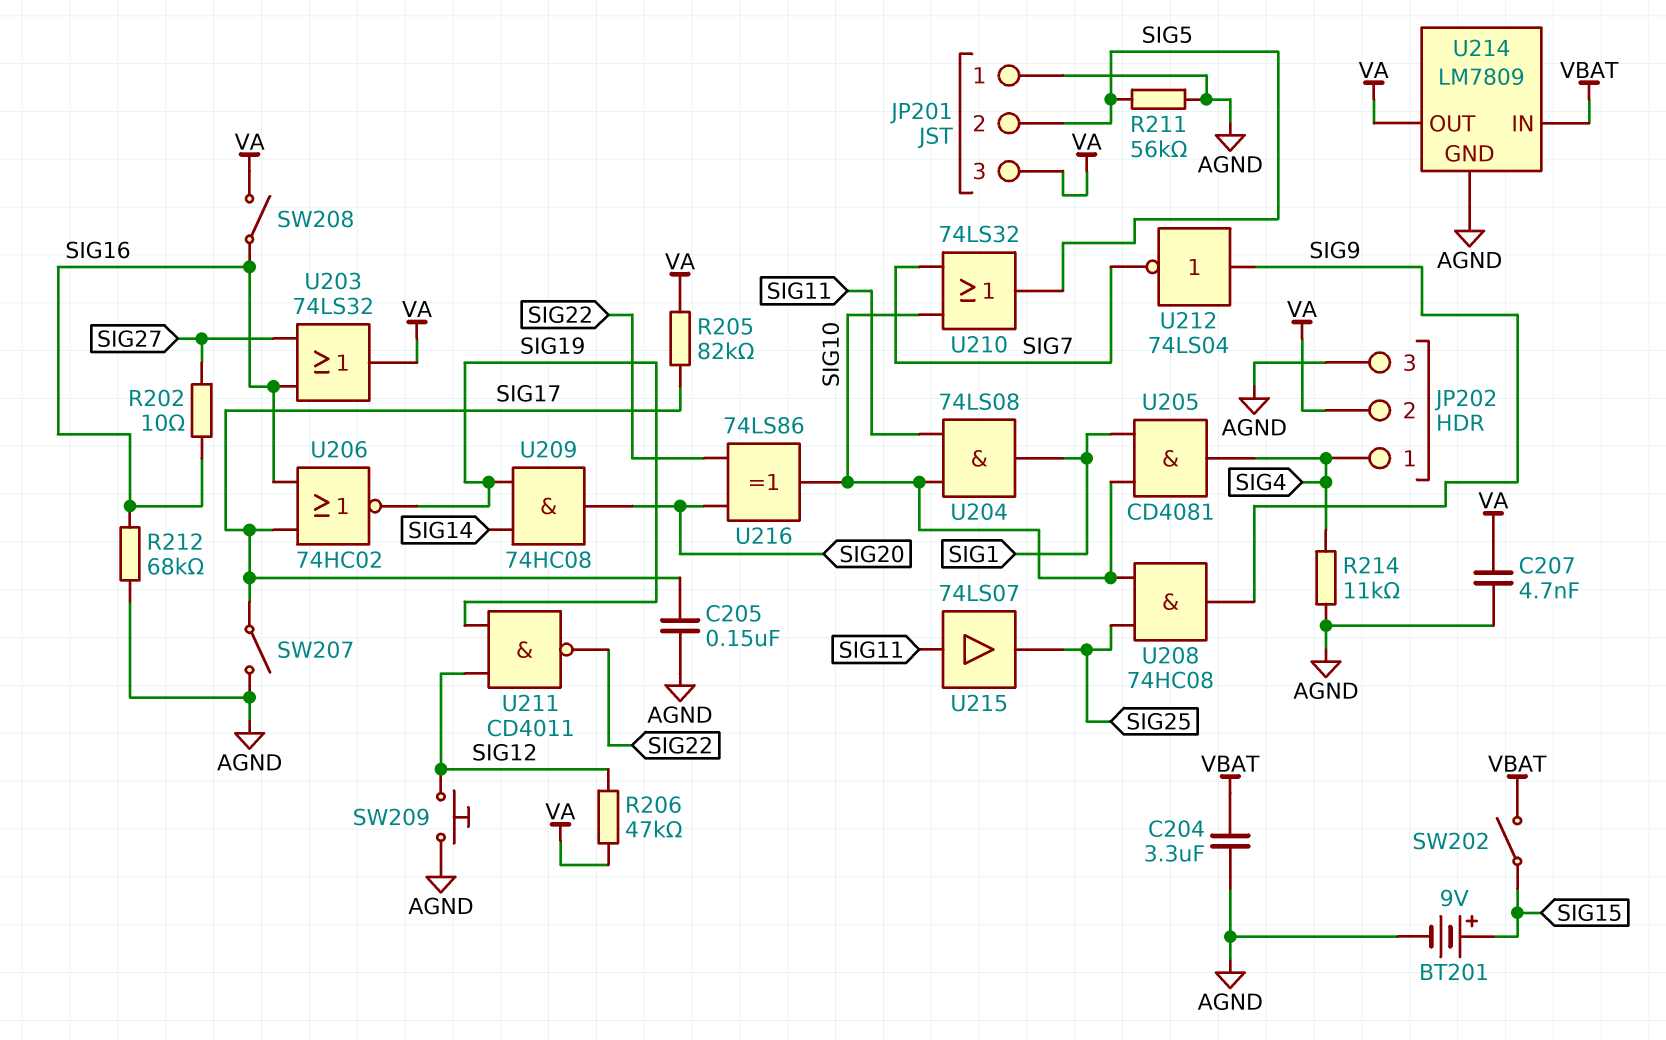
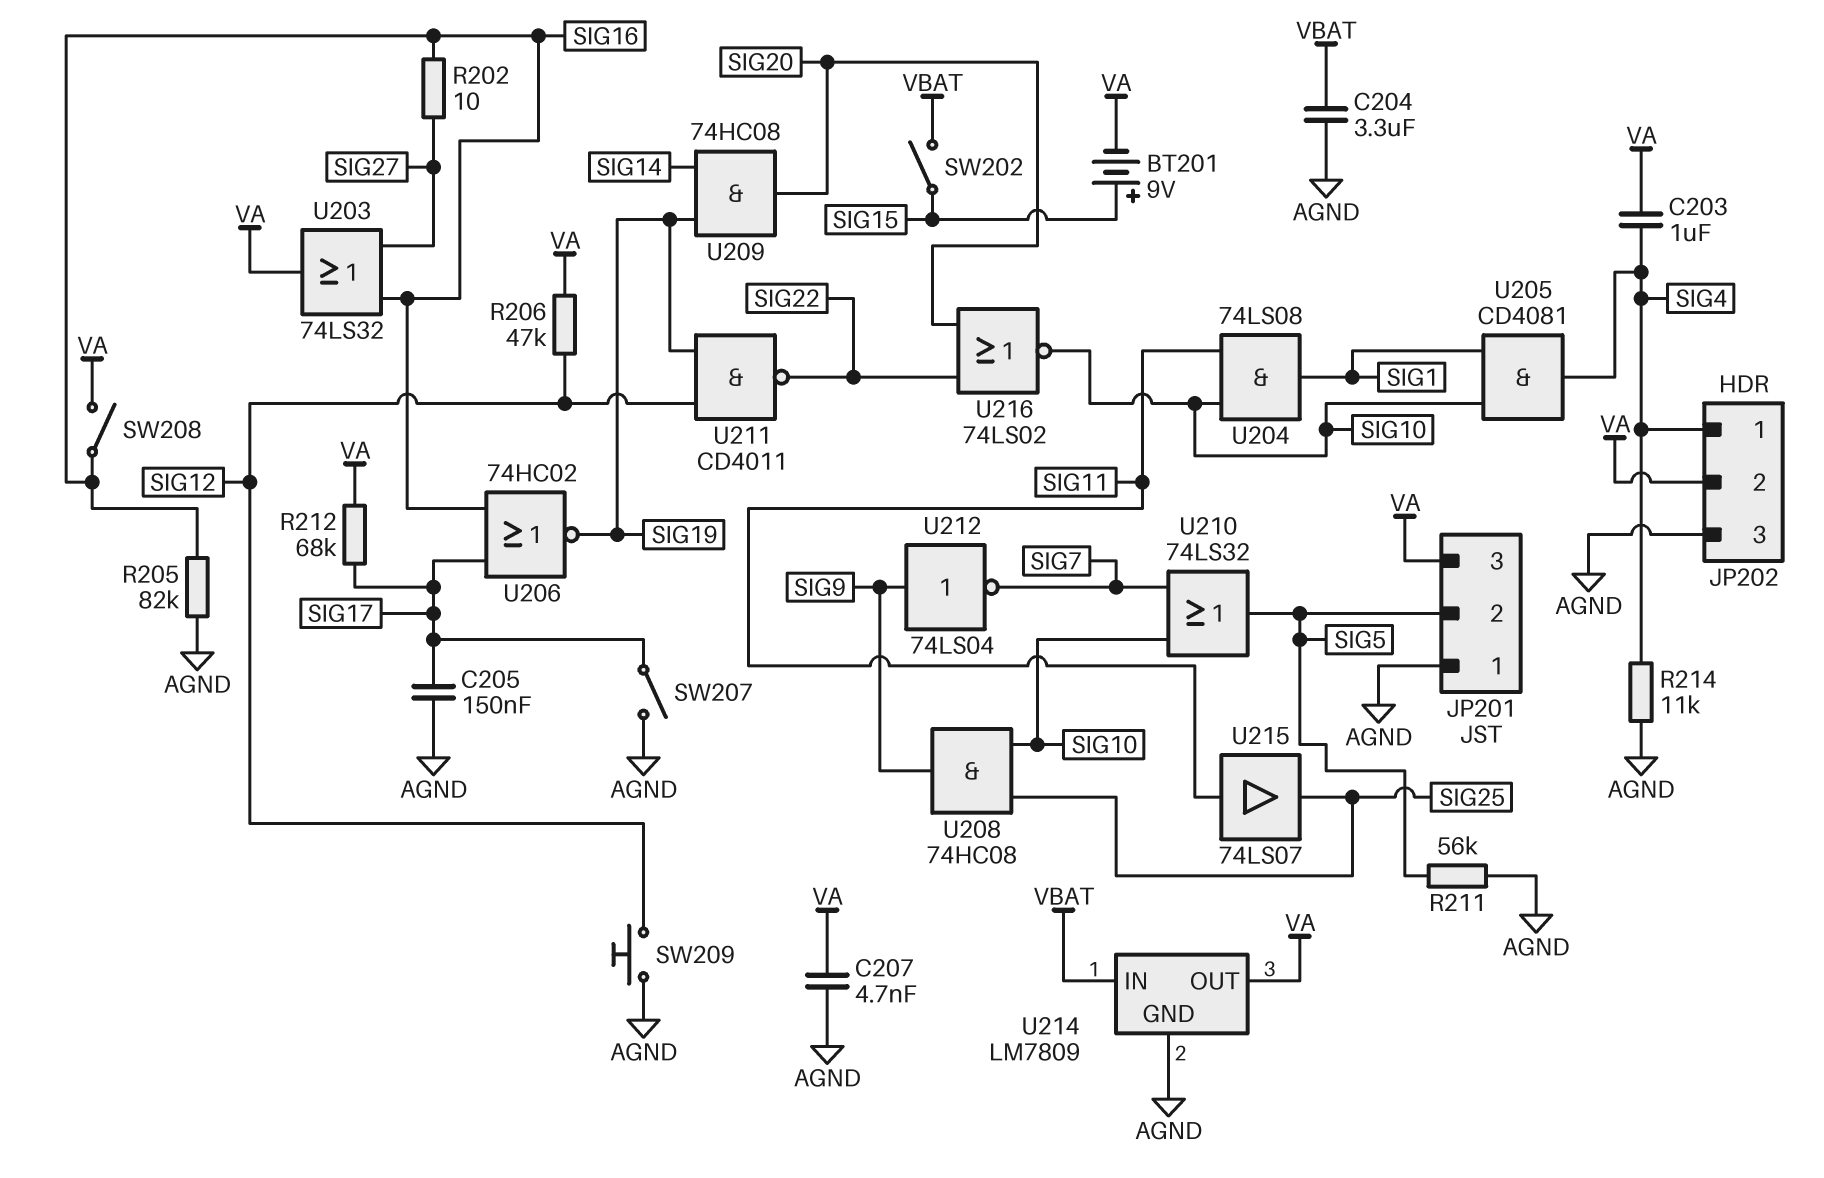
BT201: 9V (plus SIG15, minus AGND) -> 9V (plus SIG15, minus VA)
C203: none -> 1uF (SIG4, VA)
R205: 82k (SIG17, VA) -> 82k (AGND, SIG16)
R212: 68k (AGND, SIG16) -> 68k (SIG17, VA)
U216: XOR 74LS86 (in SIG20, in SIG22, out SIG10) -> NOR 74LS02 (in SIG20, in SIG22, out SIG10)

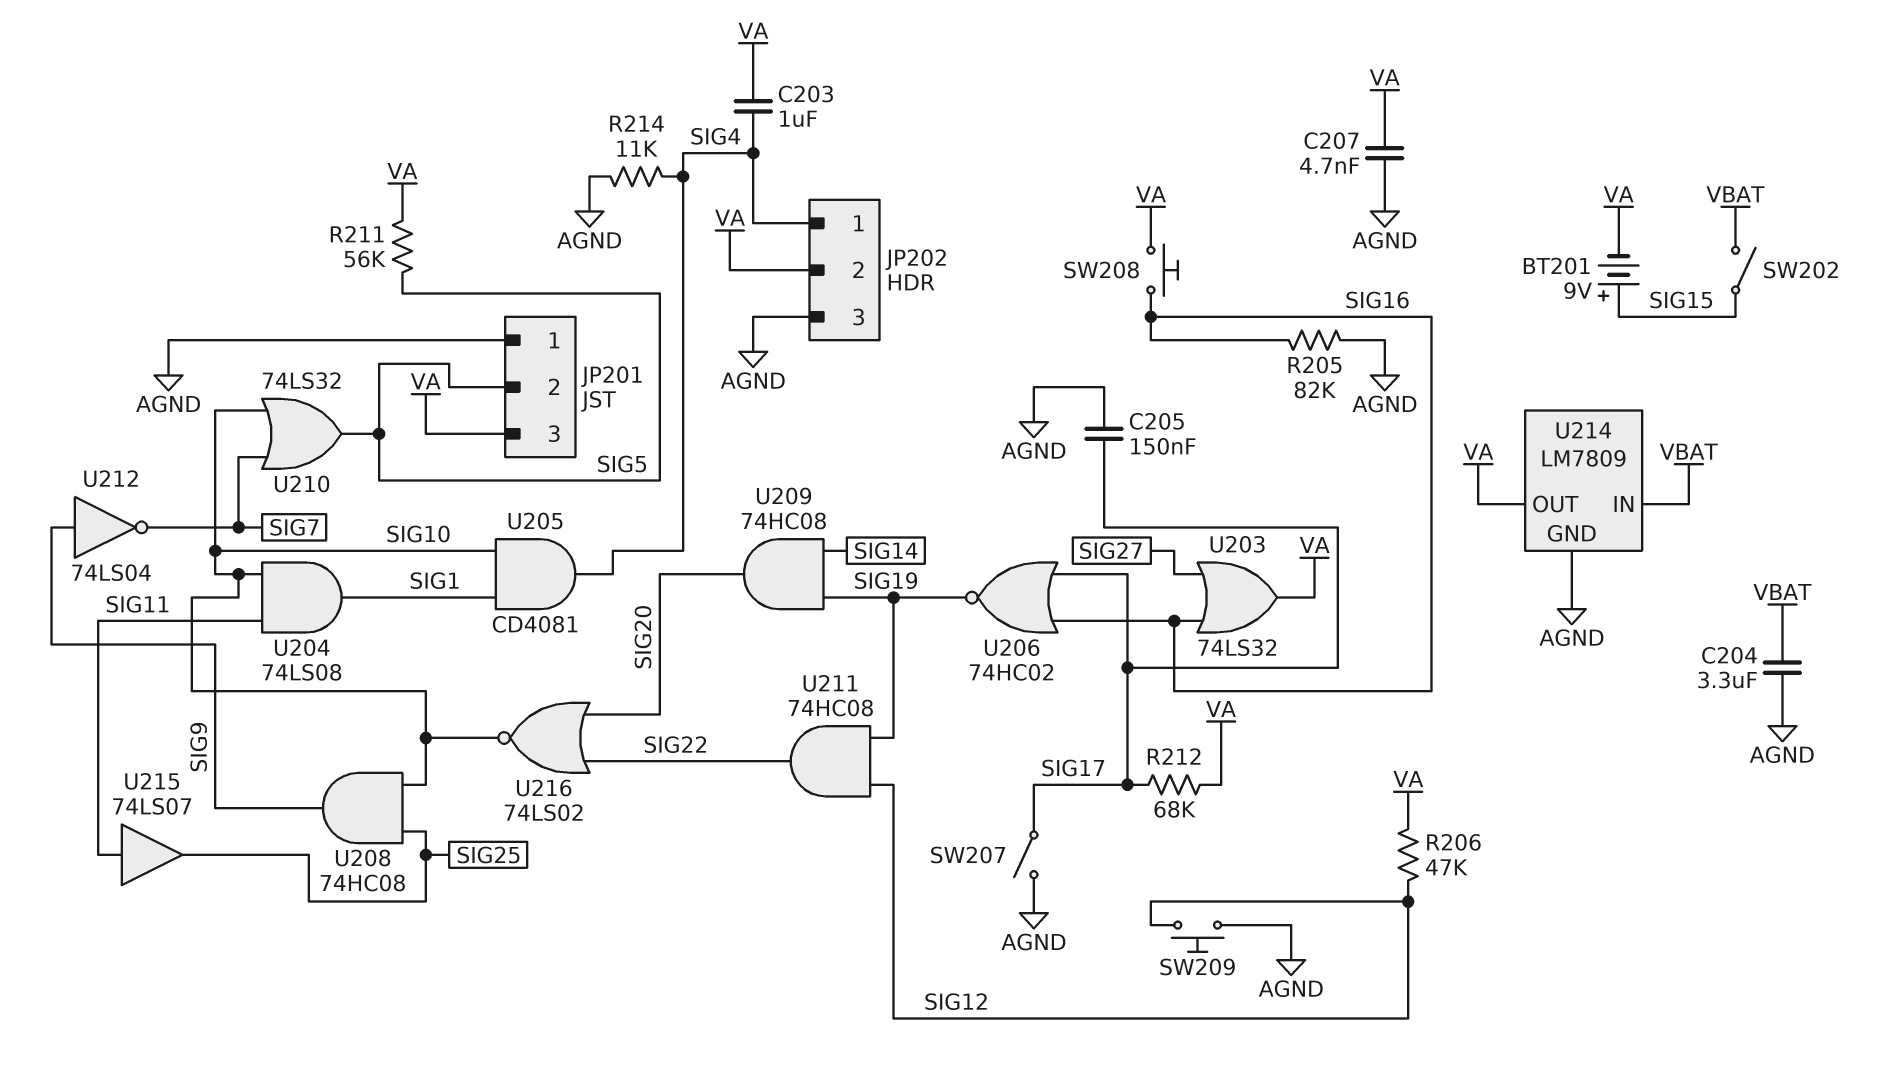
R202: 10 (SIG16, SIG27) -> none
R211: 56k (AGND, SIG5) -> 56k (SIG5, VA)
SW208: switch (SIG16, VA) -> button (SIG16, VA)
U211: NAND CD4011 (in SIG12, in SIG19, out SIG22) -> AND 74HC08 (in SIG12, in SIG19, out SIG22)

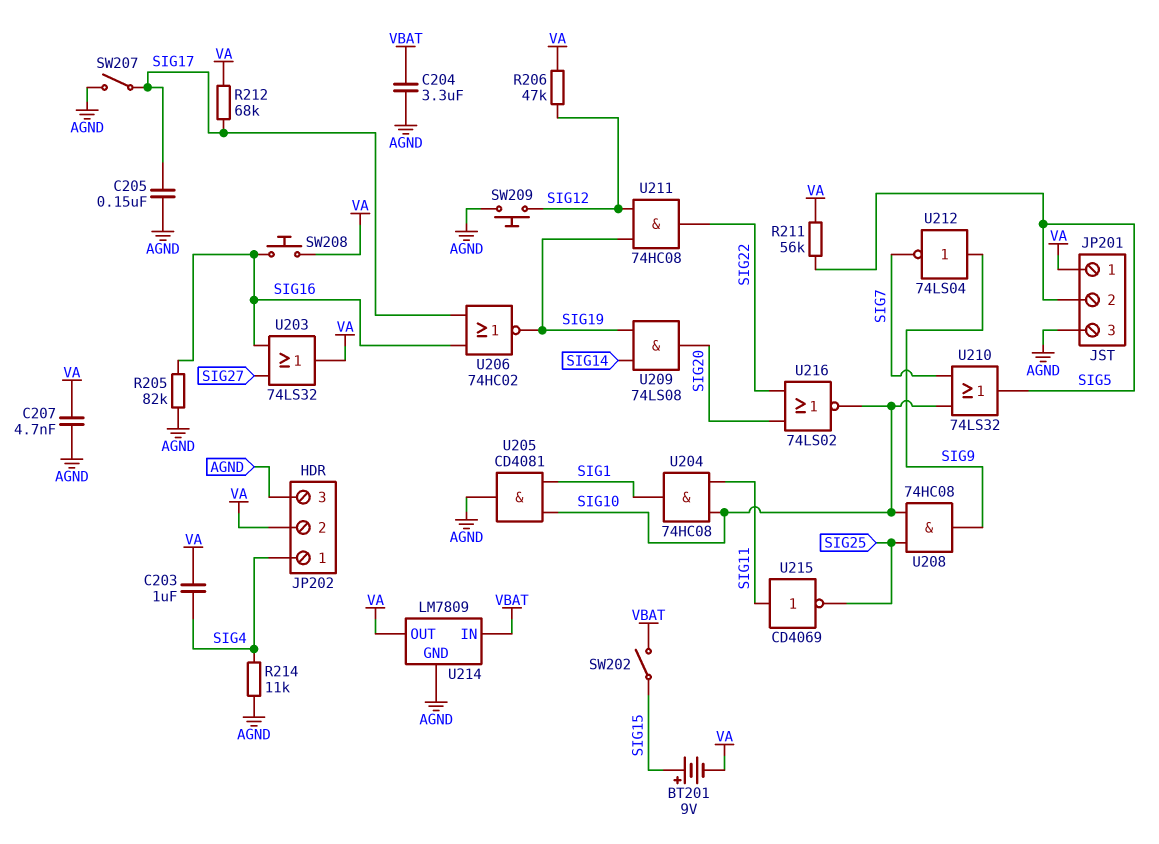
JP201 pin 1: AGND -> VA
JP201 pin 3: VA -> AGND
U204: AND 74LS08 (in SIG10, in SIG11, out SIG1) -> AND 74HC08 (in SIG10, in SIG11, out SIG1)
U205: AND CD4081 (in SIG1, in SIG10, out SIG4) -> AND CD4081 (in SIG1, in SIG10, out AGND)
U209: AND 74HC08 (in SIG14, in SIG19, out SIG20) -> AND 74LS08 (in SIG14, in SIG19, out SIG20)
U215: buffer 74LS07 (in SIG11, out SIG25) -> NOT CD4069 (in SIG11, out SIG25)

